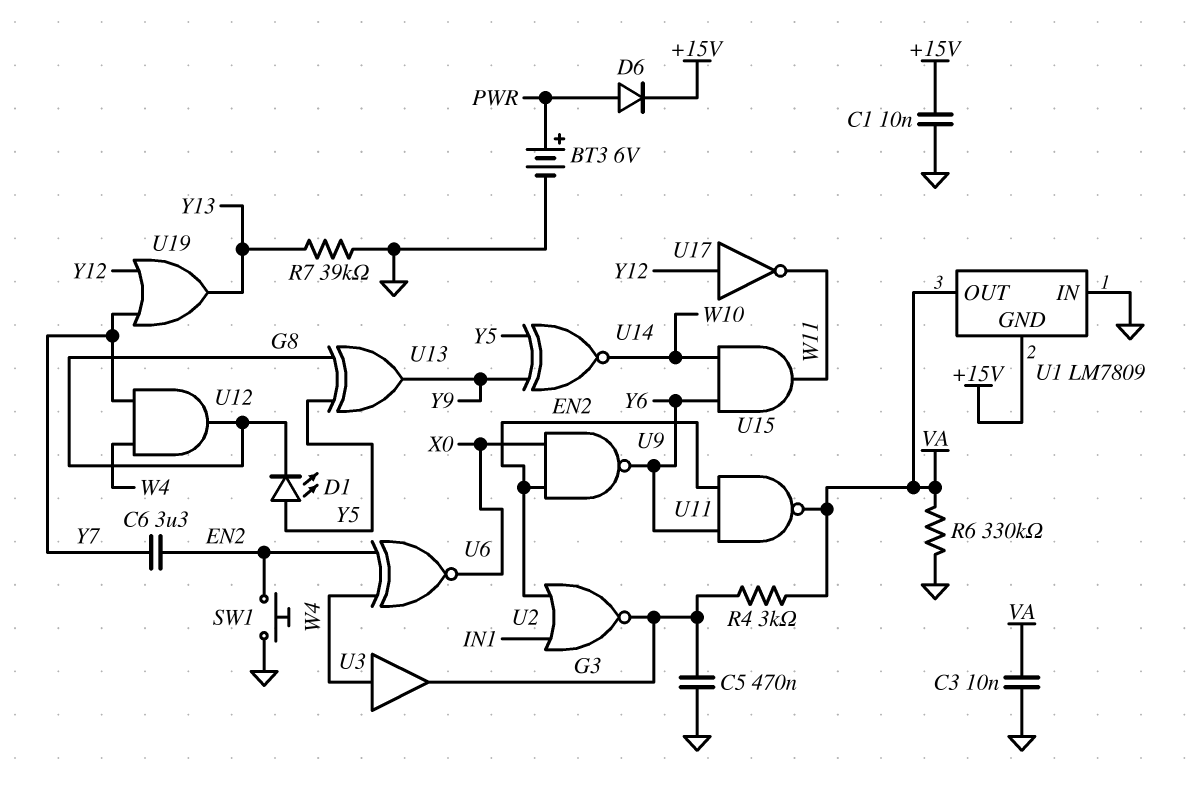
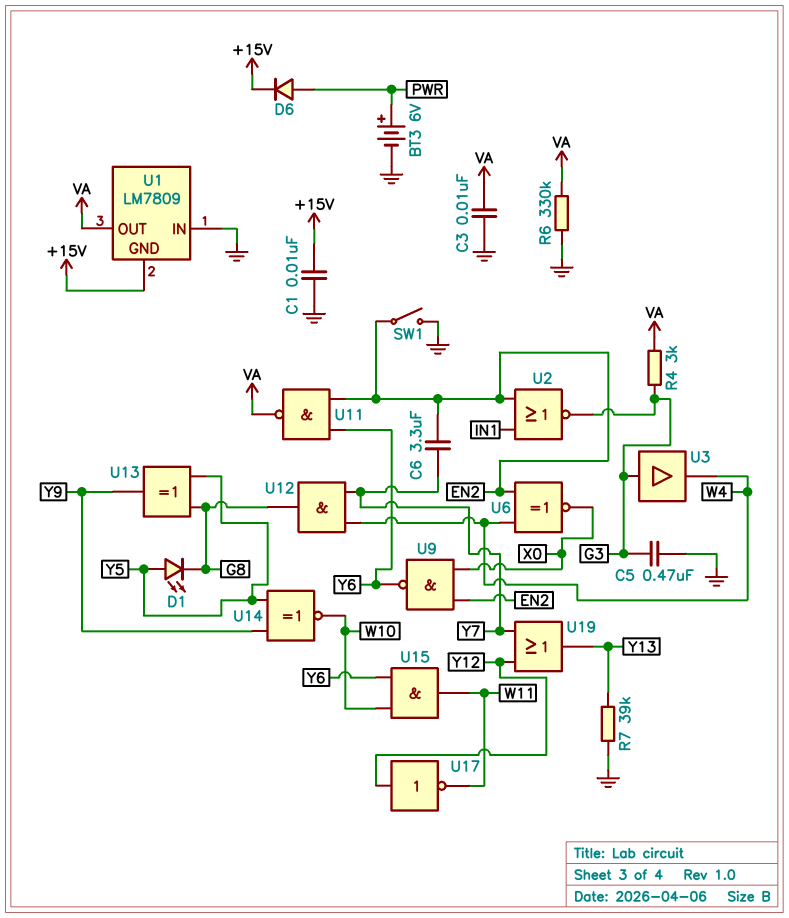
SW1: button (EN2, GND) -> switch (EN2, GND)
U3: buffer (in W4, out G3) -> buffer (in G3, out W4)

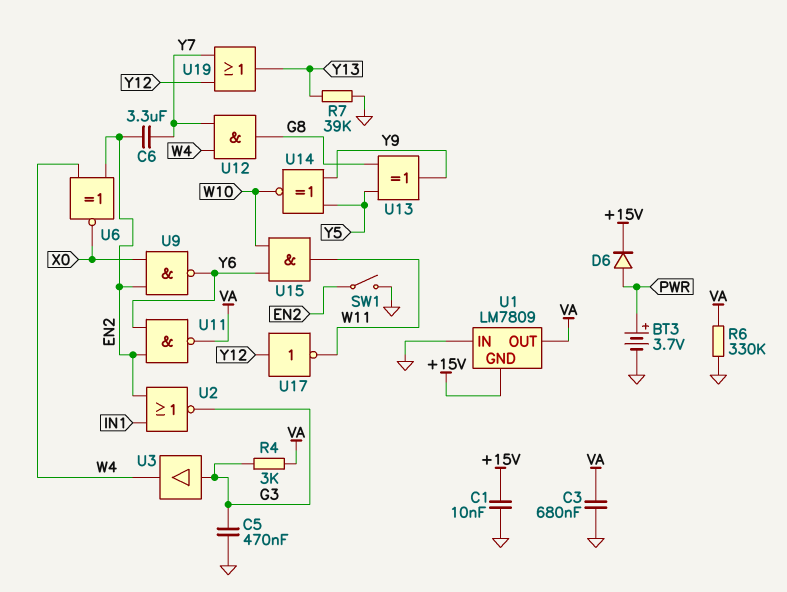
BT3: 6V (plus PWR, minus GND) -> 3.7V (plus PWR, minus GND)
C3: 10nF (GND, VA) -> 680nF (GND, VA)
D1: LED (A Y5, K G8) -> none

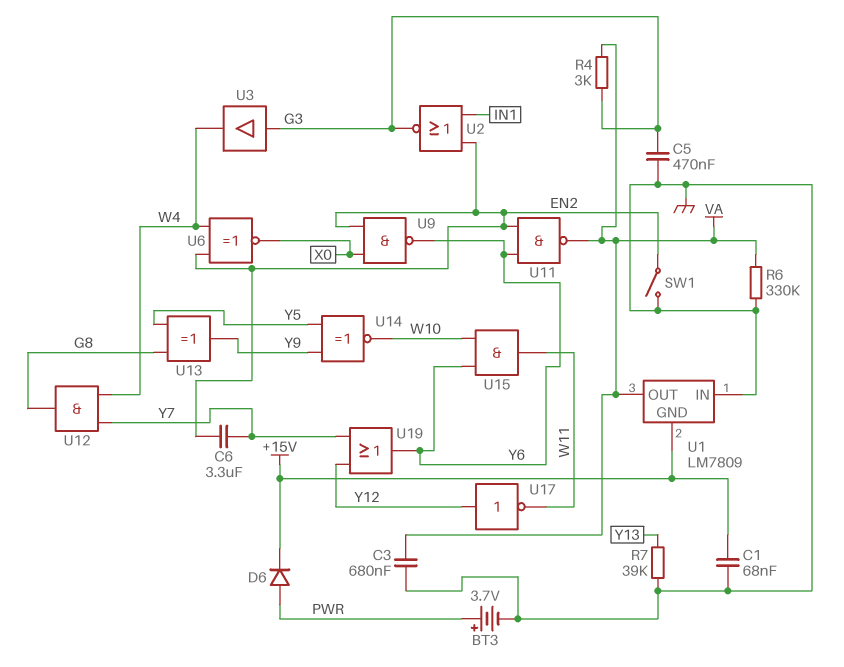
C1: 10nF (+15V, GND) -> 68nF (+15V, GND)
U19: OR (in Y7, in Y12, out Y13) -> OR (in Y7, in Y12, out Y6)

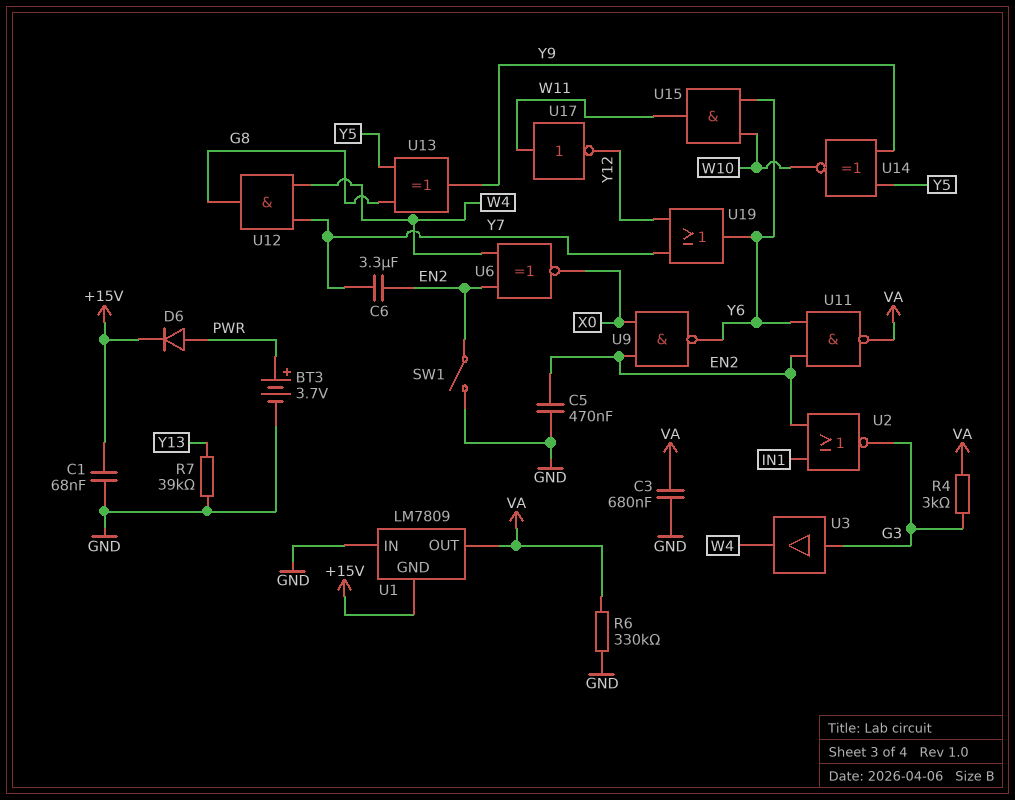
C5: 470nF (G3, GND) -> 470nF (EN2, GND)
U17: NOT (in Y12, out W11) -> NOT (in W11, out Y12)

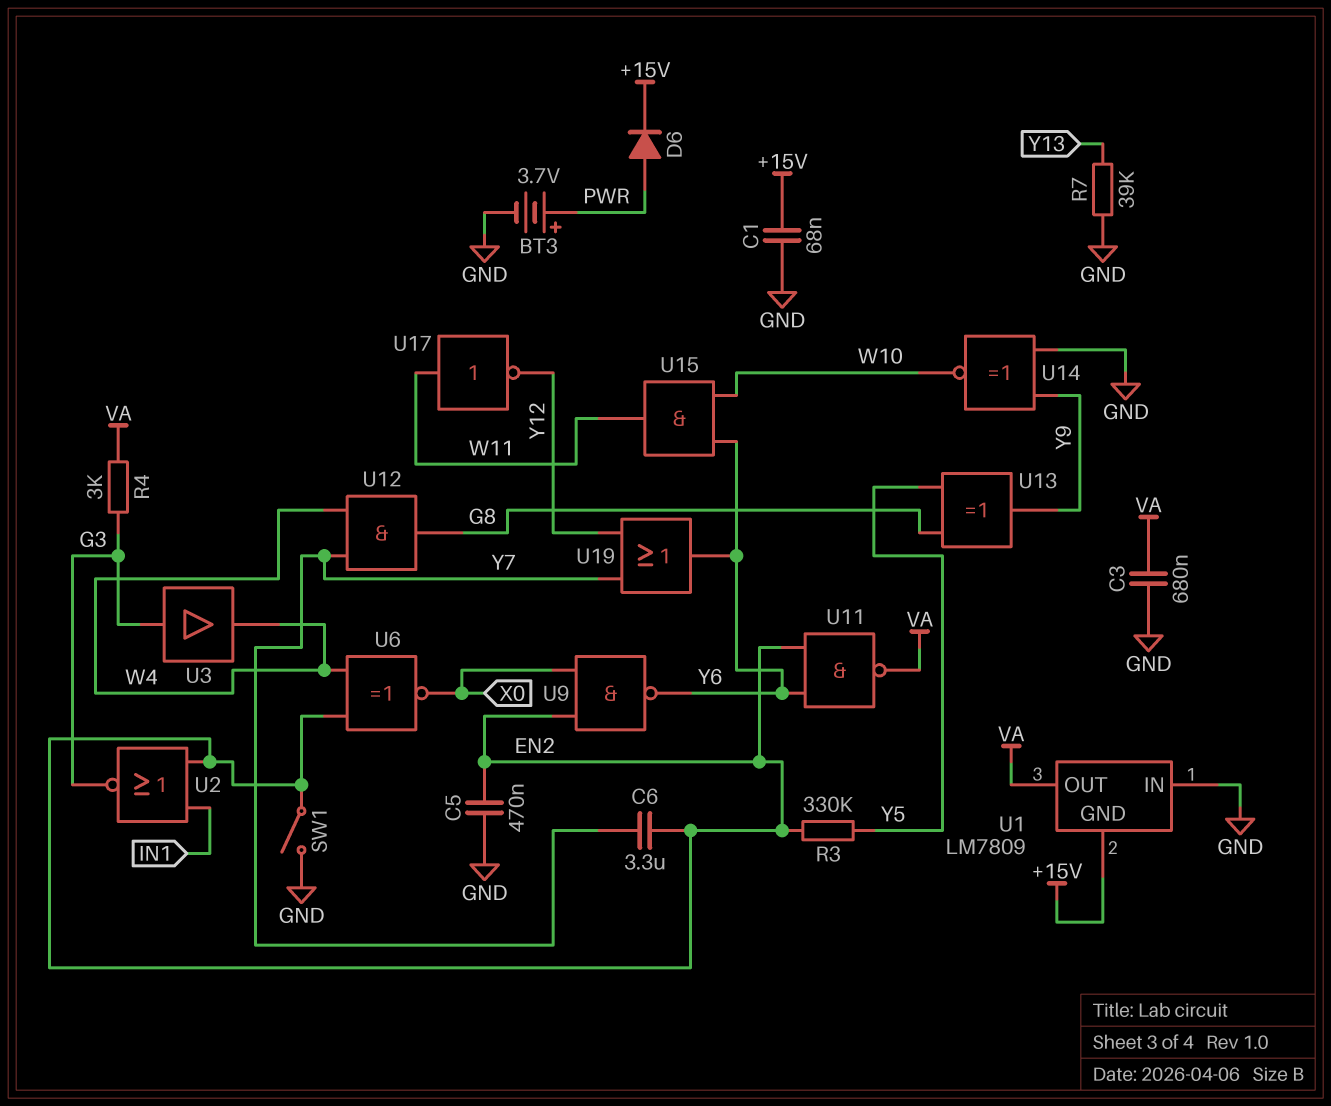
R3: none -> 330k (EN2, Y5)
R6: 330k (GND, VA) -> none
U14: XNOR (in Y5, in Y9, out W10) -> XNOR (in GND, in Y9, out W10)

